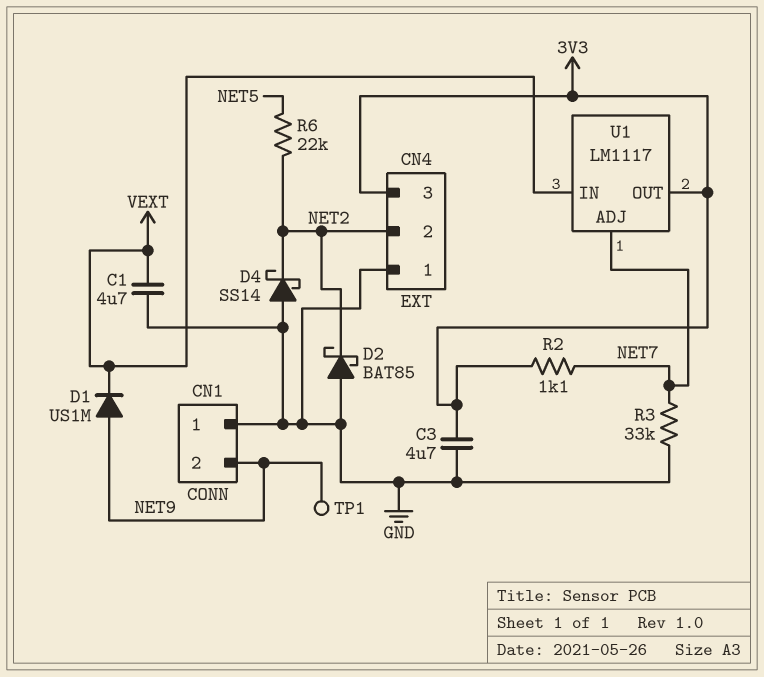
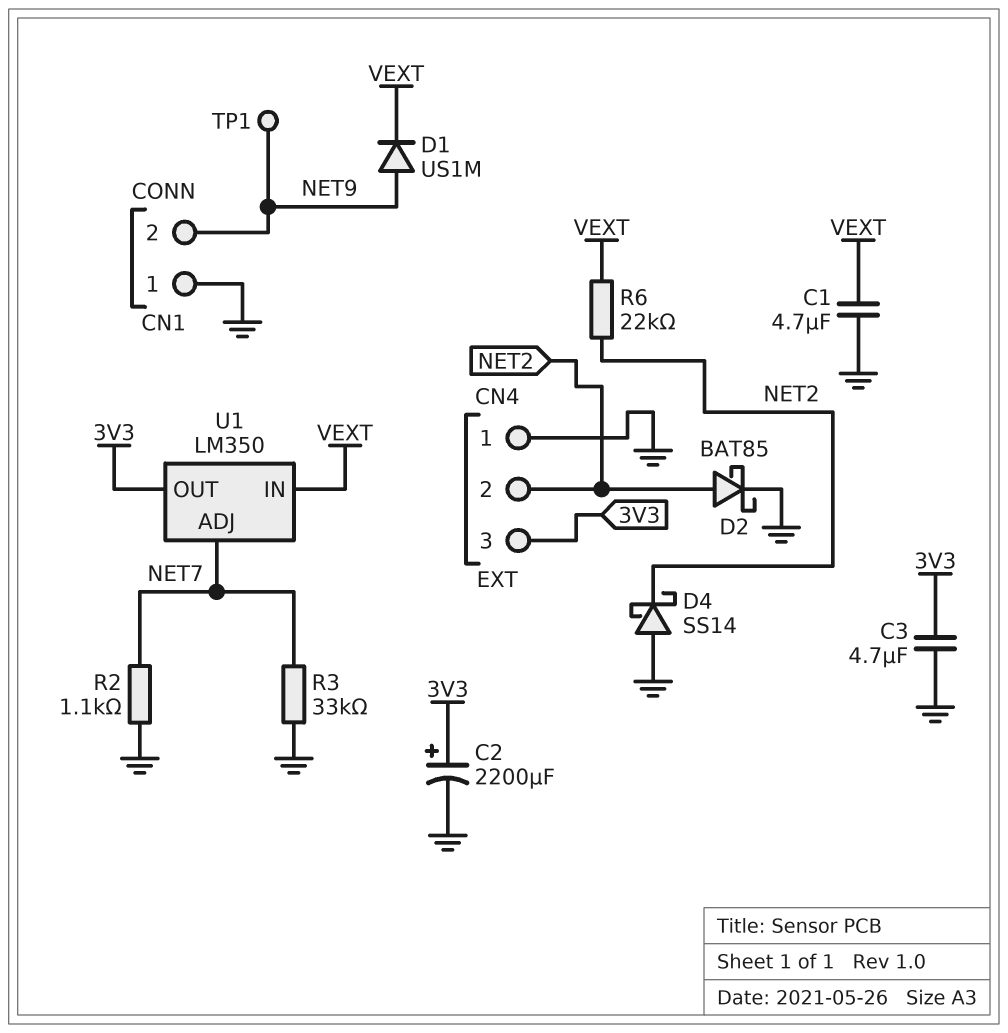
C2: none -> 2200uF (plus 3V3, minus GND)
D2: schottky BAT85 (A GND, K NET2) -> schottky BAT85 (A NET2, K GND)
R2: 1.1k (3V3, NET7) -> 1.1k (GND, NET7)
R6: 22k (NET2, NET5) -> 22k (NET2, VEXT)
U1: LM1117 -> LM350

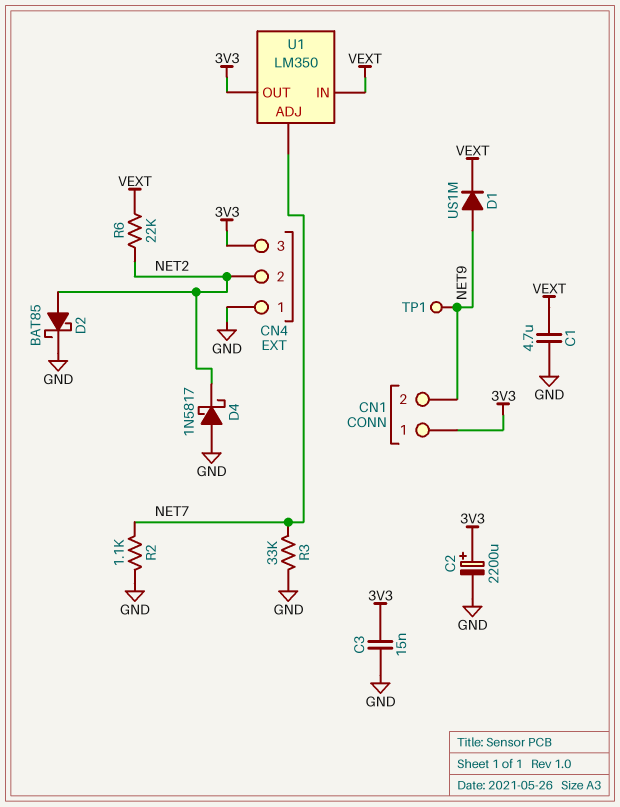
C3: 4.7uF (3V3, GND) -> 15nF (3V3, GND)
CN1 pin 1: GND -> 3V3
D4: schottky SS14 (A GND, K NET2) -> schottky 1N5817 (A GND, K NET2)

